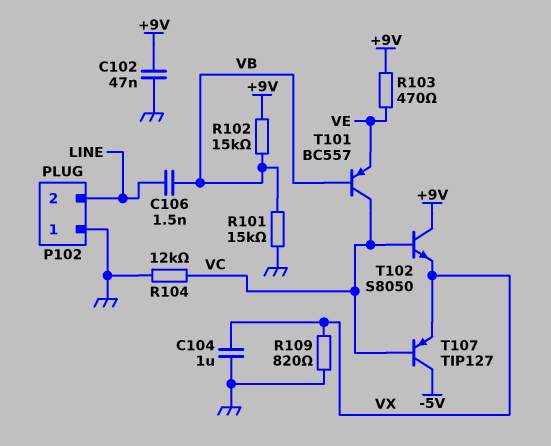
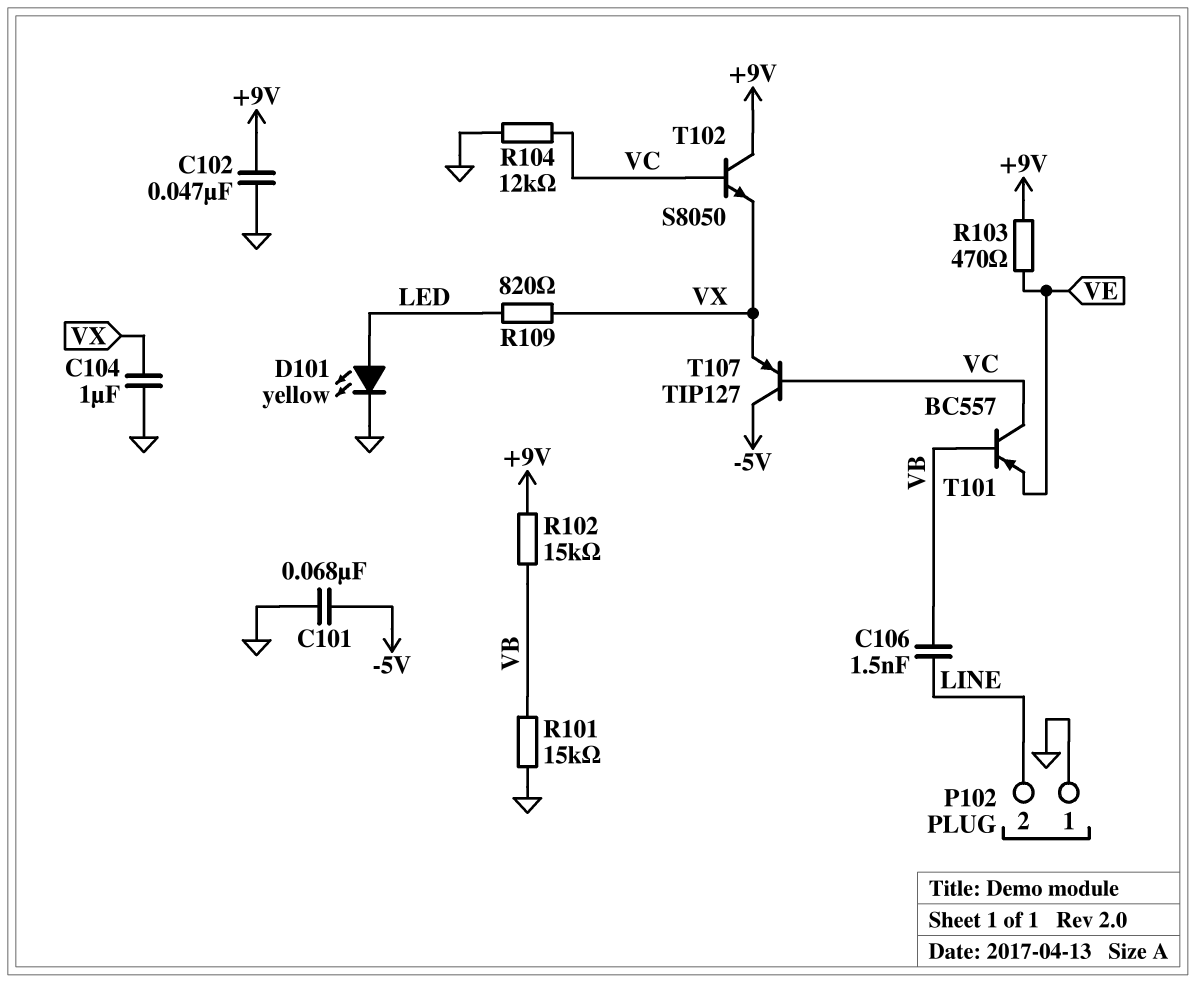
C101: none -> 68nF (-5V, GND)
D101: none -> LED yellow (A LED, K GND)
R109: 820 (GND, VX) -> 820 (LED, VX)

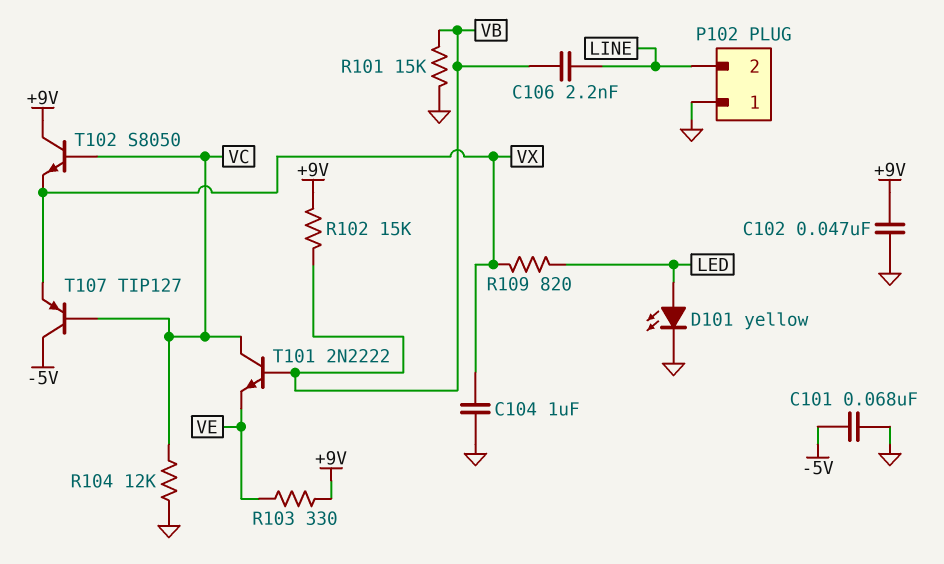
C106: 1.5nF (LINE, VB) -> 2.2nF (LINE, VB)
R103: 470 (+9V, VE) -> 330 (+9V, VE)
T101: PNP BC557 (B VB, C VC, E VE) -> NPN 2N2222 (B VB, C VC, E VE)

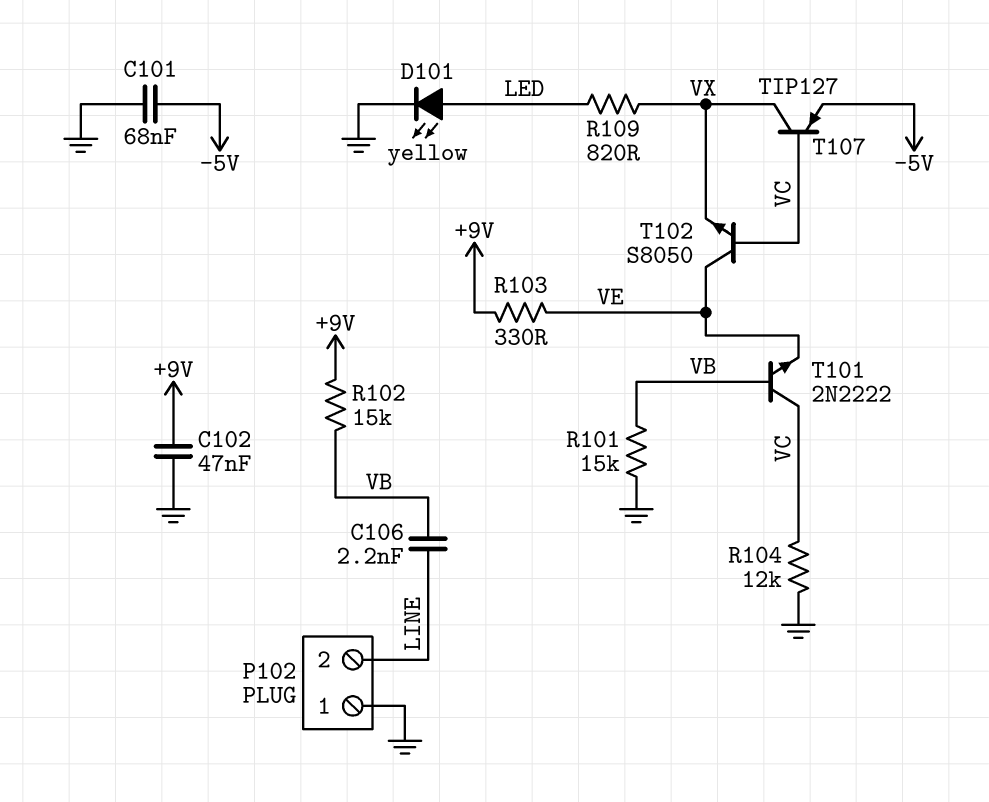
C104: 1uF (GND, VX) -> none
T102: NPN S8050 (B VC, C +9V, E VX) -> NPN S8050 (B VC, C VE, E VX)
T107: PNP TIP127 (B VC, C -5V, E VX) -> PNP TIP127 (B VC, C VX, E -5V)

